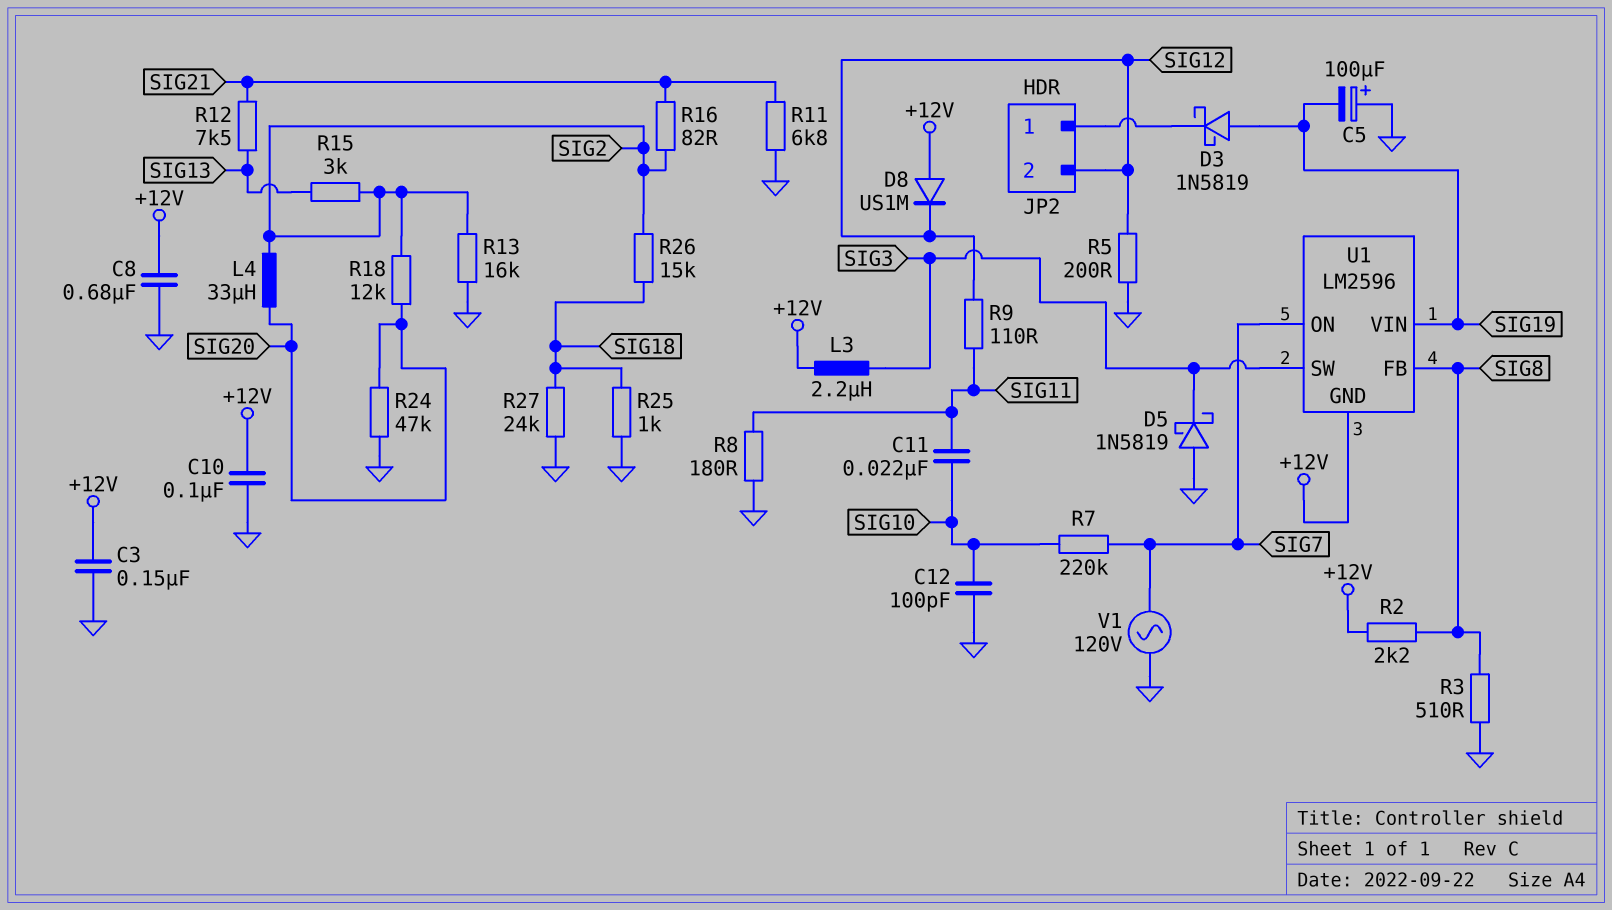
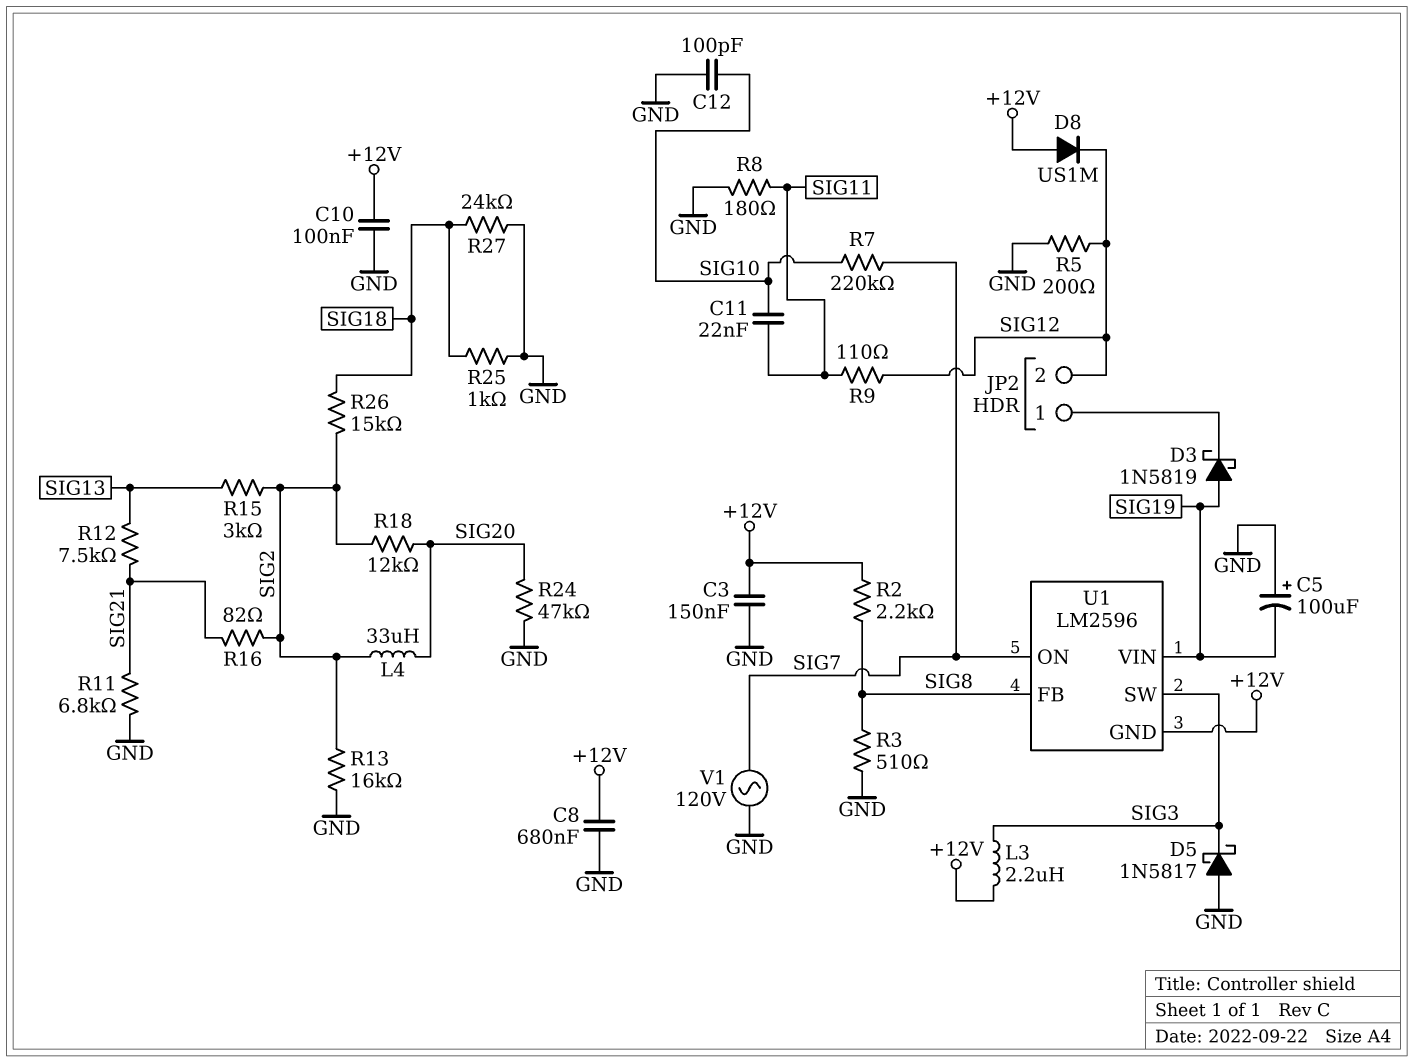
D5: schottky 1N5819 (A GND, K SIG3) -> schottky 1N5817 (A GND, K SIG3)

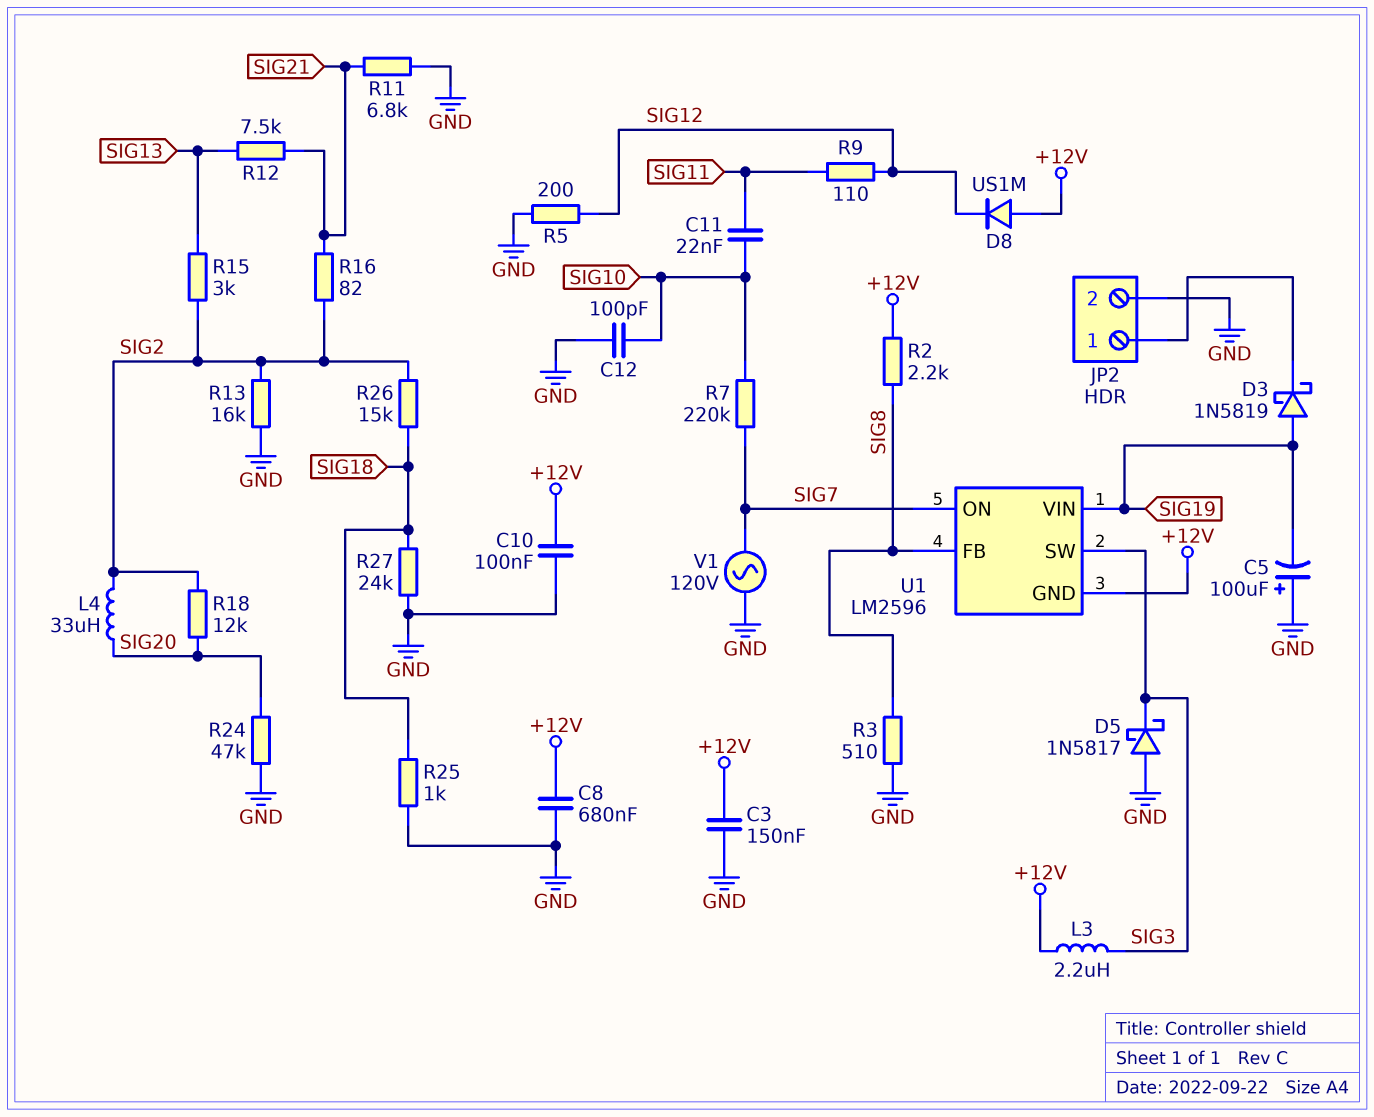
JP2 pin 2: SIG12 -> GND
R8: 180 (GND, SIG11) -> none

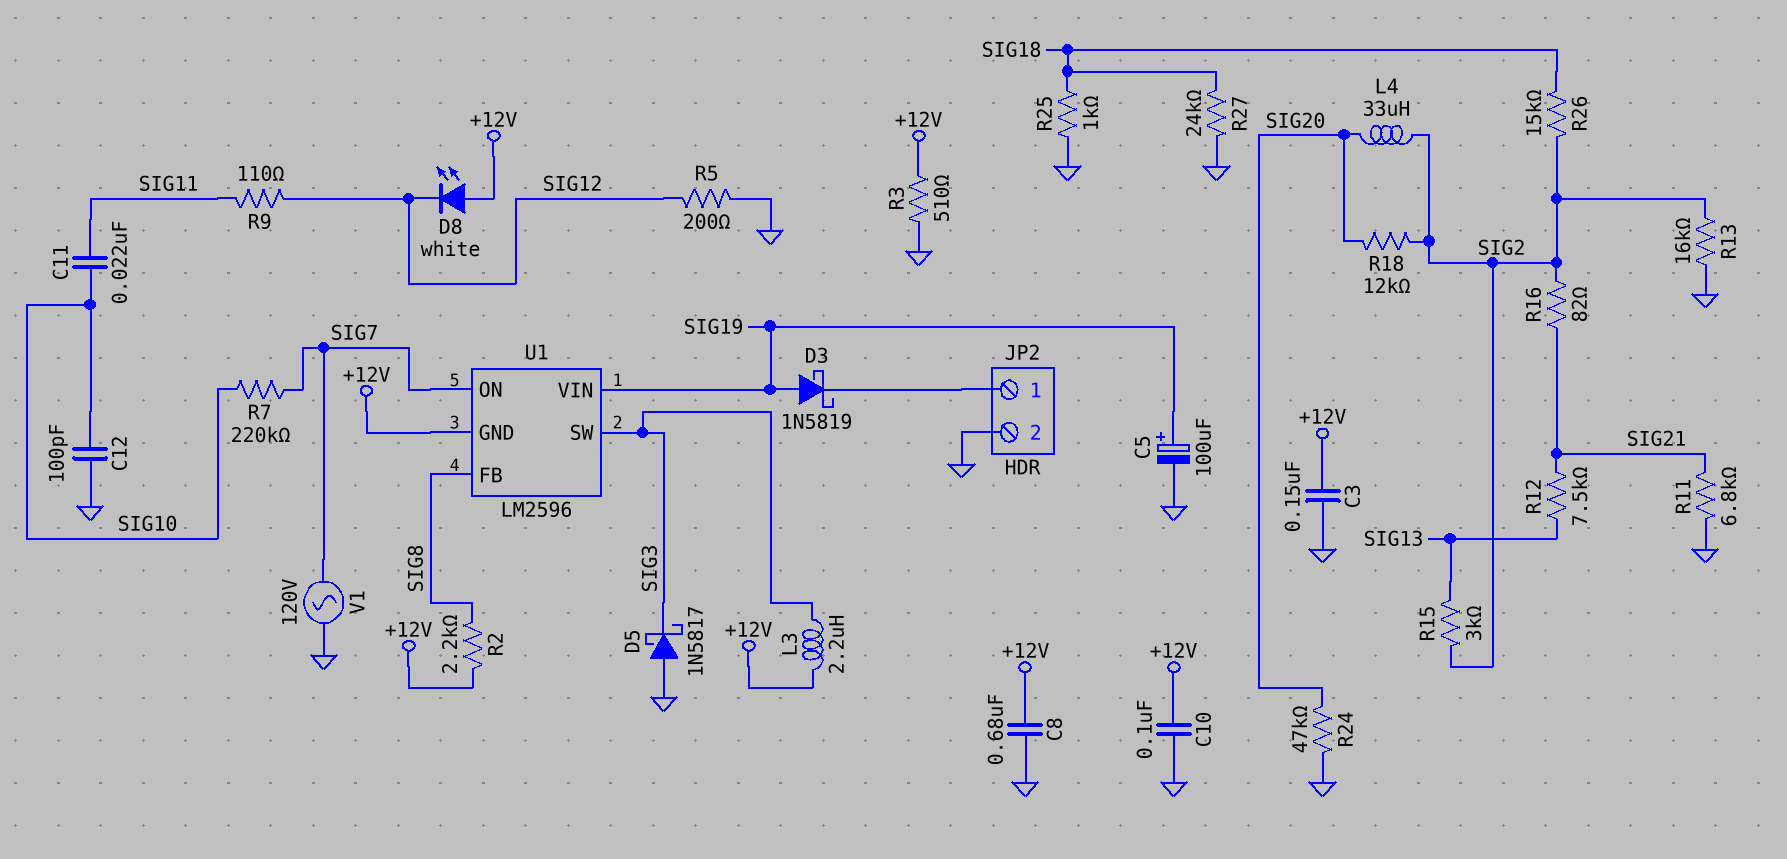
C5: 100uF (plus GND, minus SIG19) -> 100uF (plus SIG19, minus GND)
D8: diode US1M (A +12V, K SIG12) -> LED white (A +12V, K SIG12)
R3: 510 (GND, SIG8) -> 510 (+12V, GND)

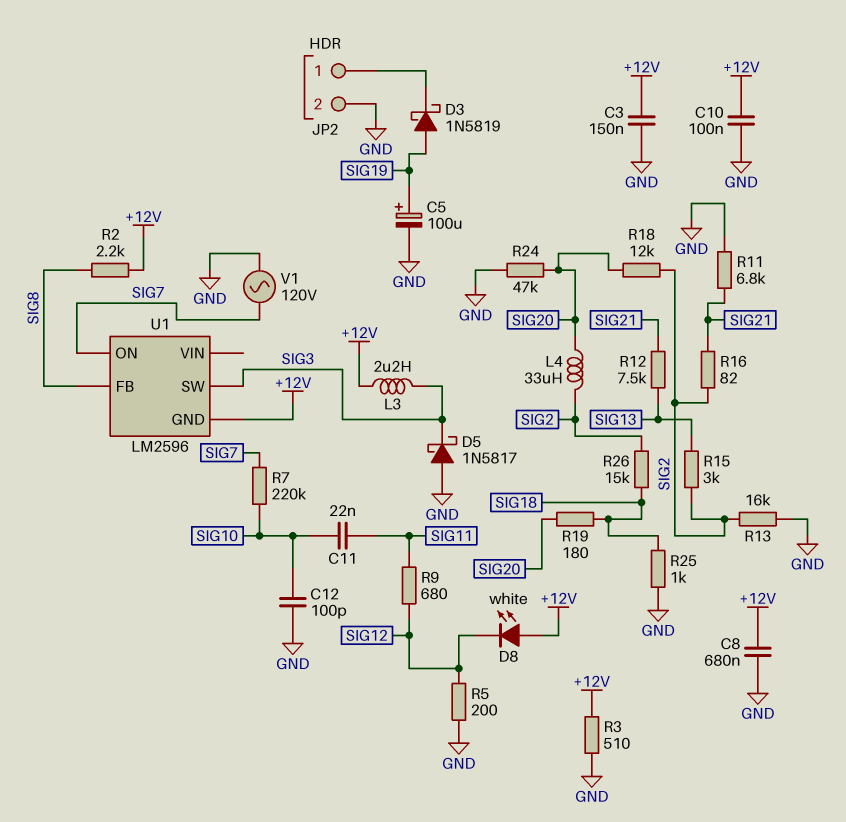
R9: 110 (SIG11, SIG12) -> 680 (SIG11, SIG12)
R19: none -> 180 (SIG18, SIG20)
R27: 24k (GND, SIG18) -> none
U1 pin VIN: SIG19 -> none

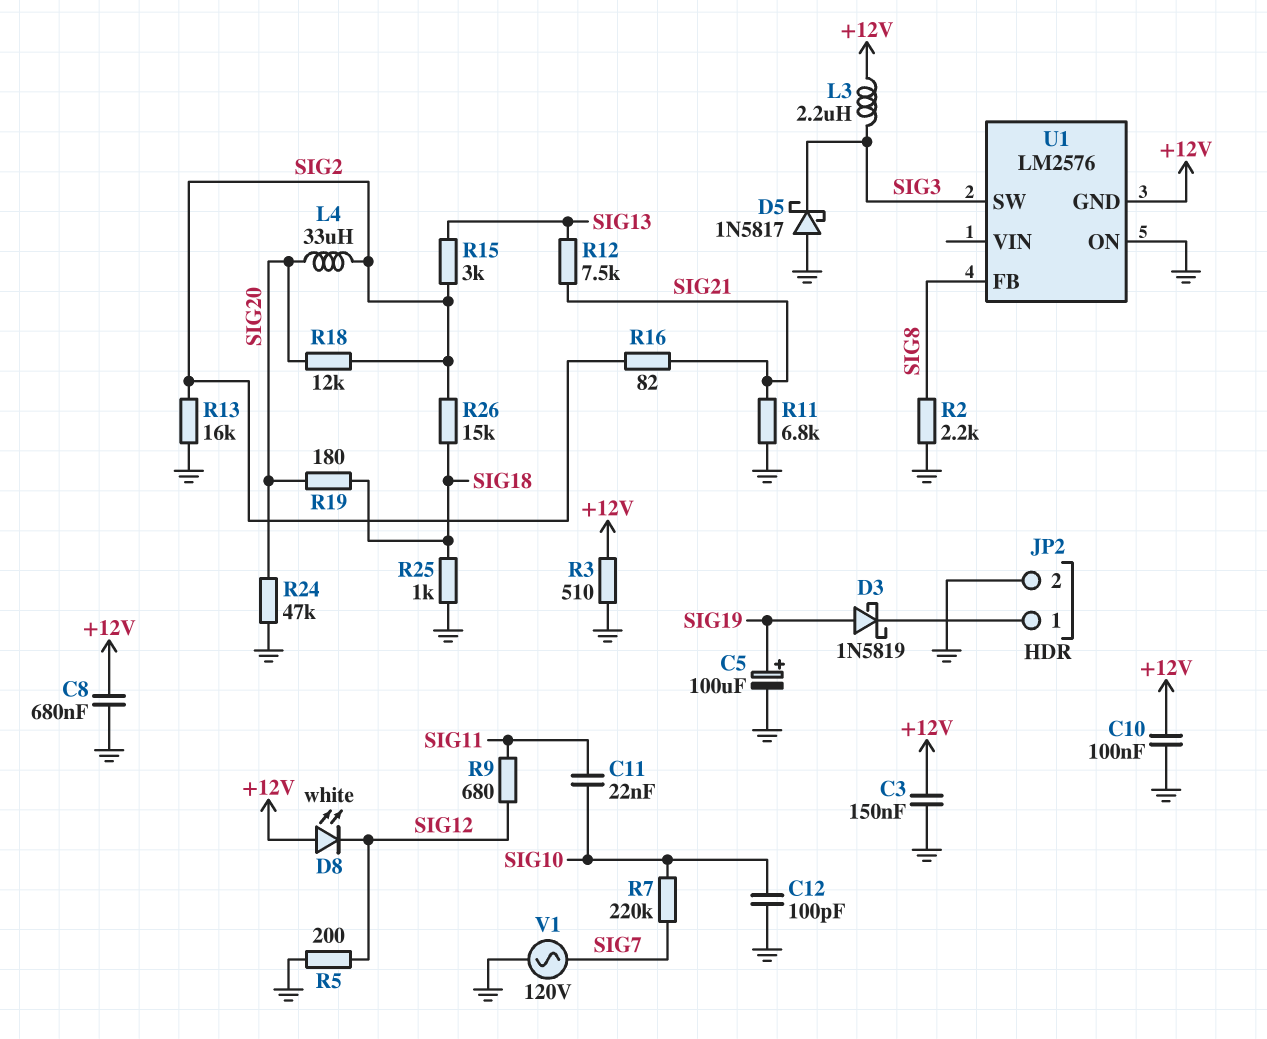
R2: 2.2k (+12V, SIG8) -> 2.2k (GND, SIG8)
U1: LM2596 -> LM2576
U1 pin ON: SIG7 -> GND

